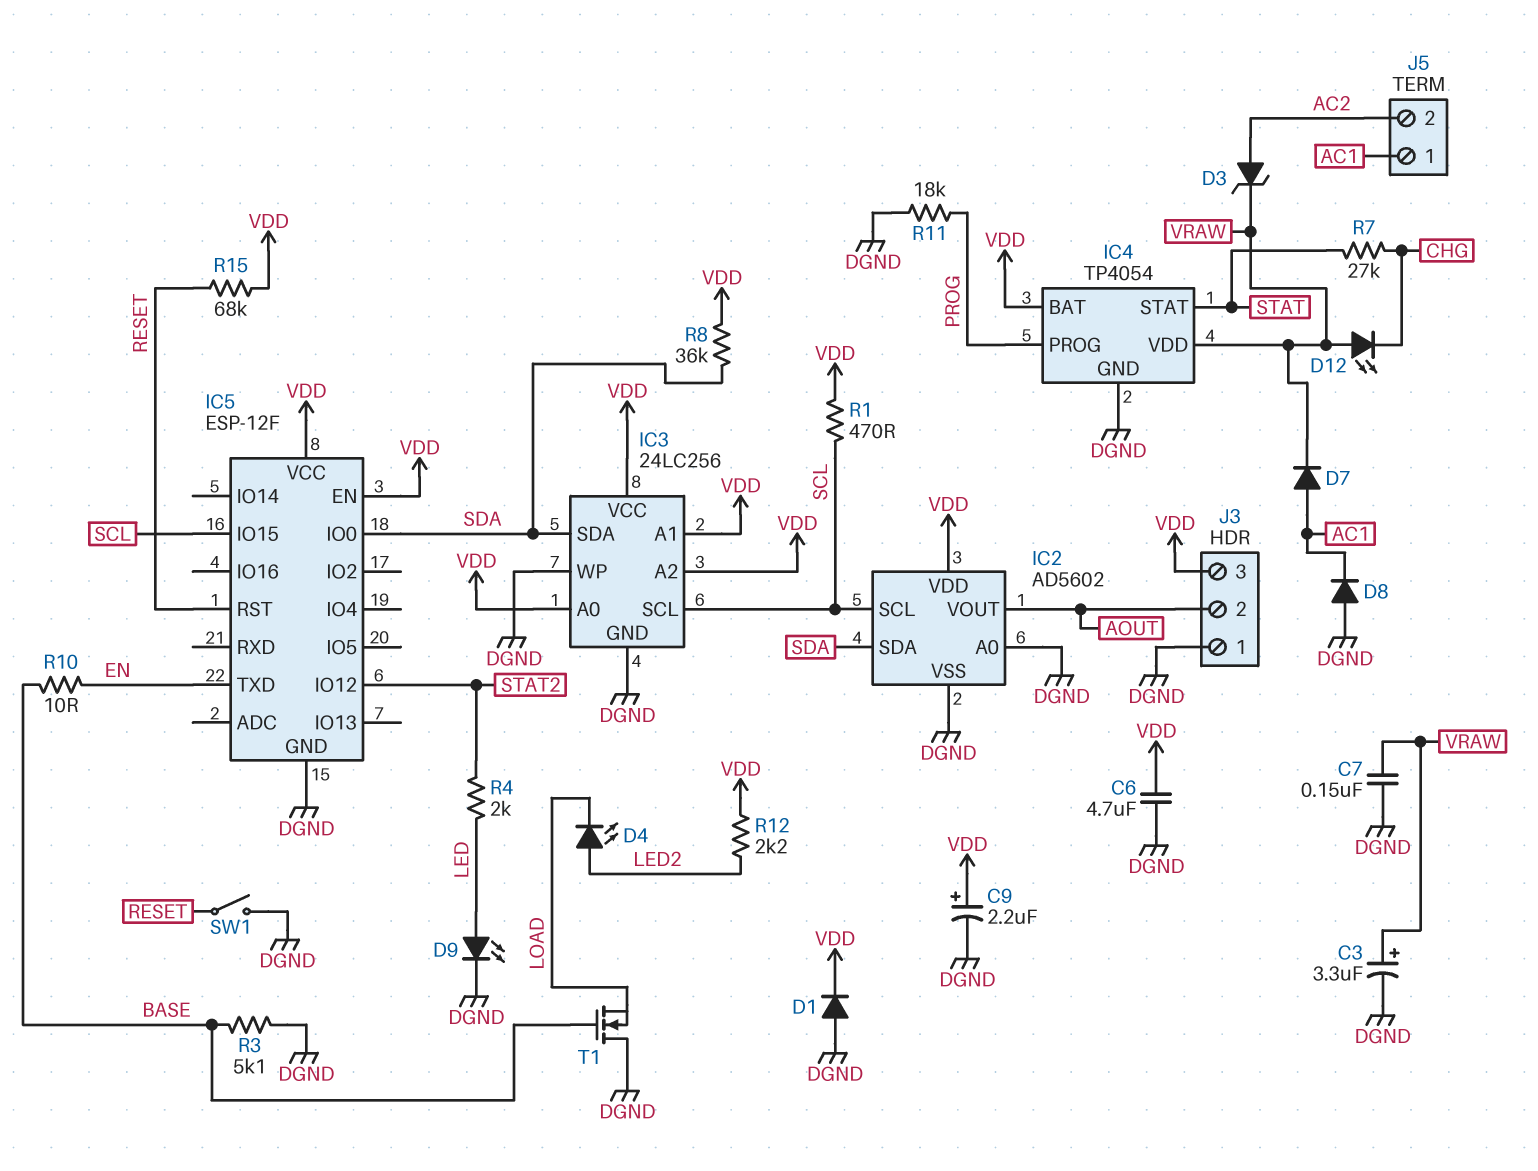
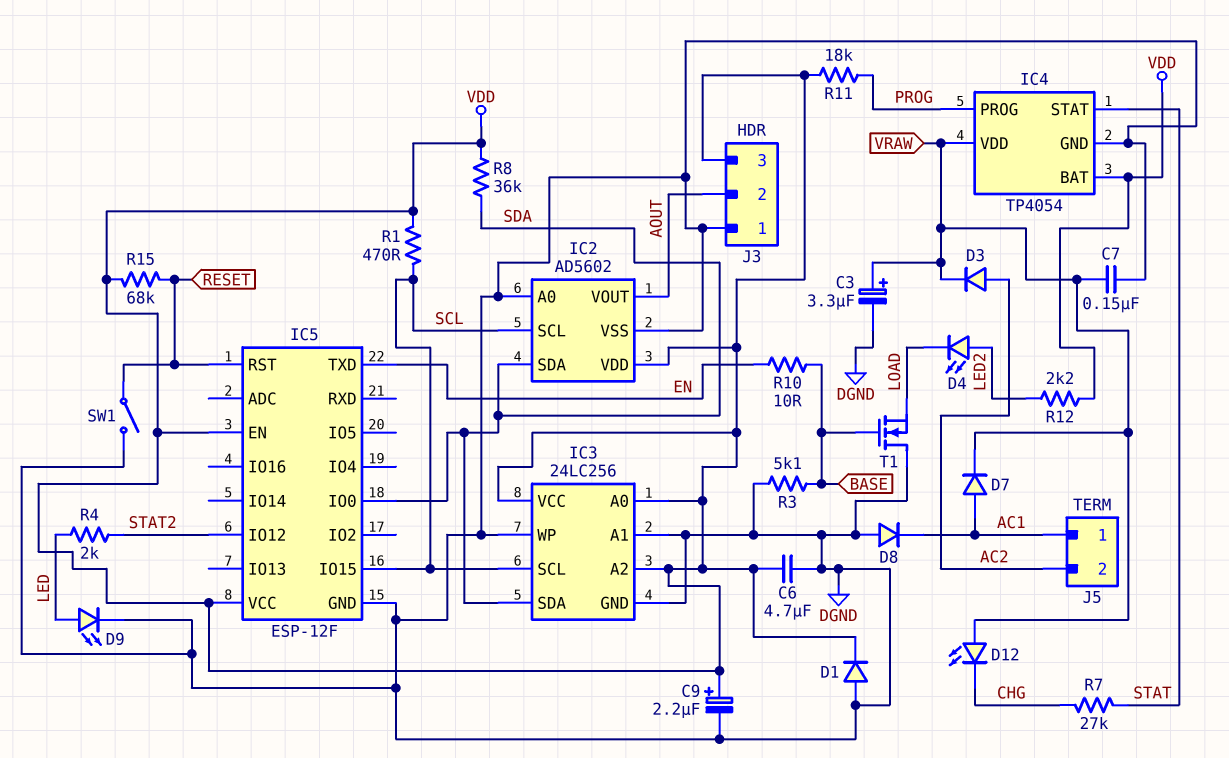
D3: zener (A AC2, K VRAW) -> diode (A AC2, K VRAW)
IC3 pin A1: VDD -> DGND
R11: 18k (DGND, PROG) -> 18k (PROG, VDD)

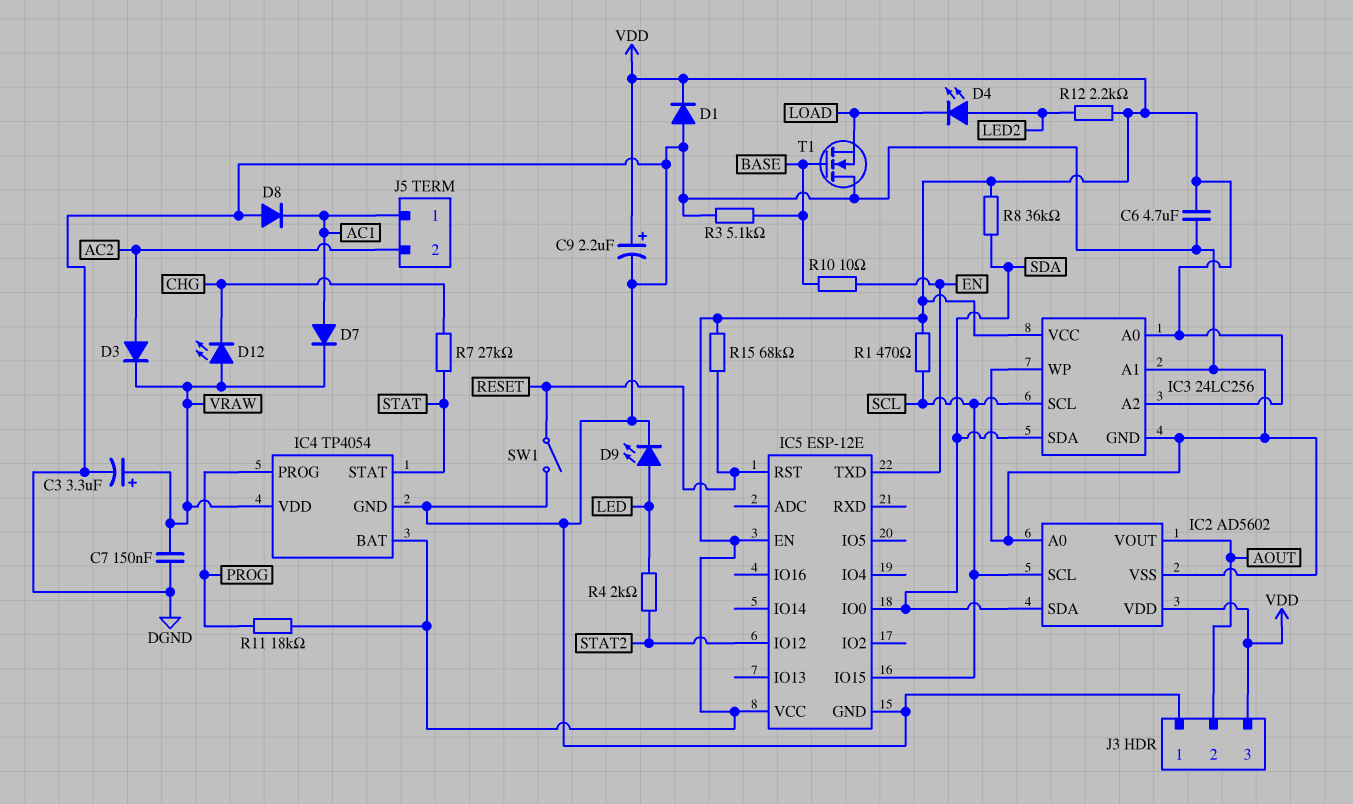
IC5: ESP-12F -> ESP-12E

